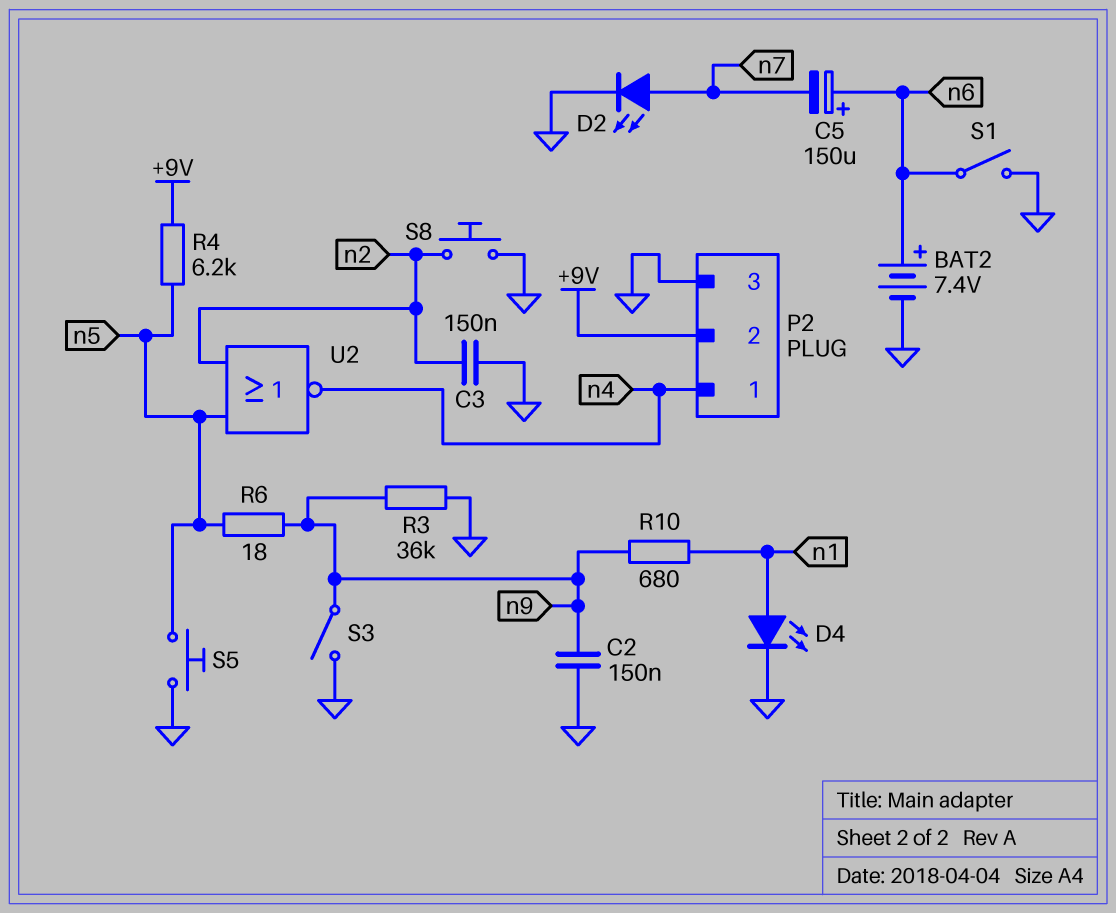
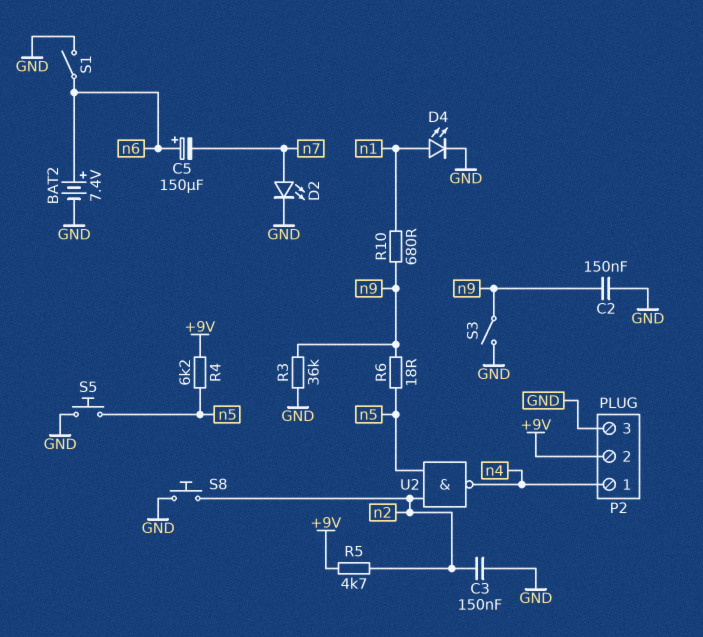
R5: none -> 4.7k (+9V, n2)
U2: NOR (in n2, in n5, out n4) -> NAND (in n2, in n5, out n4)

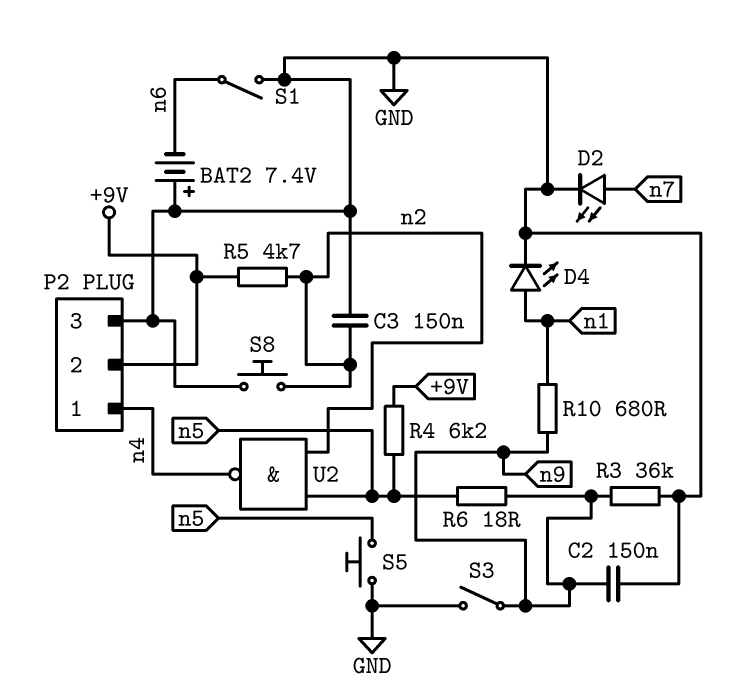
BAT2: 7.4V (plus n6, minus GND) -> 7.4V (plus GND, minus n6)
C5: 150uF (plus n6, minus n7) -> none

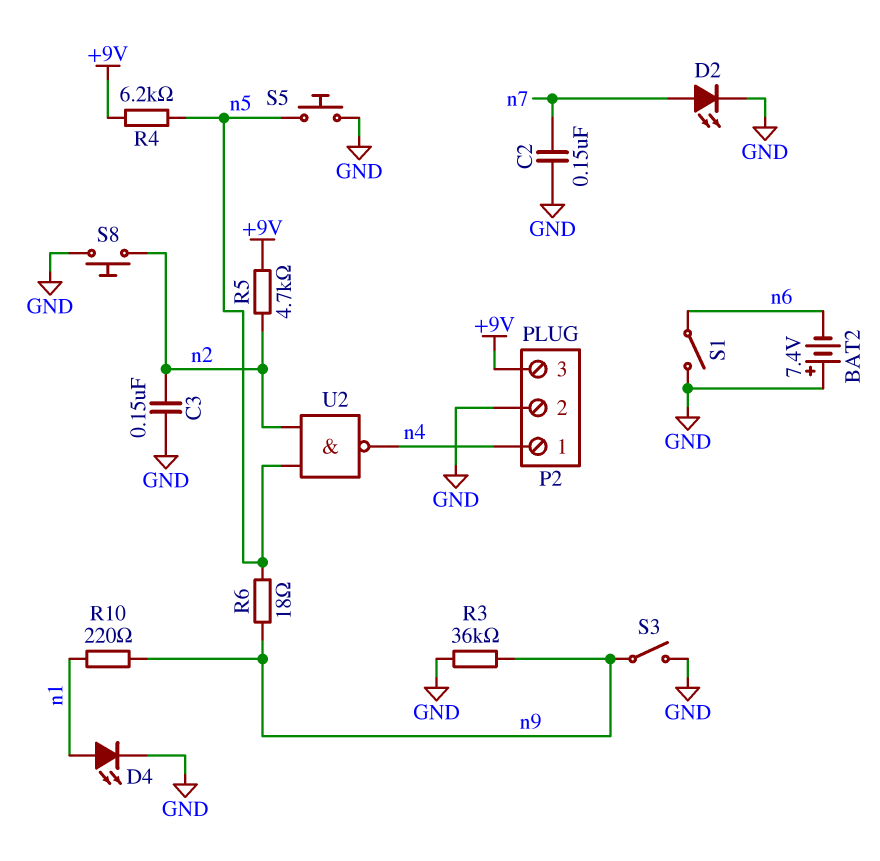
C2: 150nF (GND, n9) -> 150nF (GND, n7)
P2 pin 2: +9V -> GND
P2 pin 3: GND -> +9V
R10: 680 (n1, n9) -> 220 (n1, n9)

